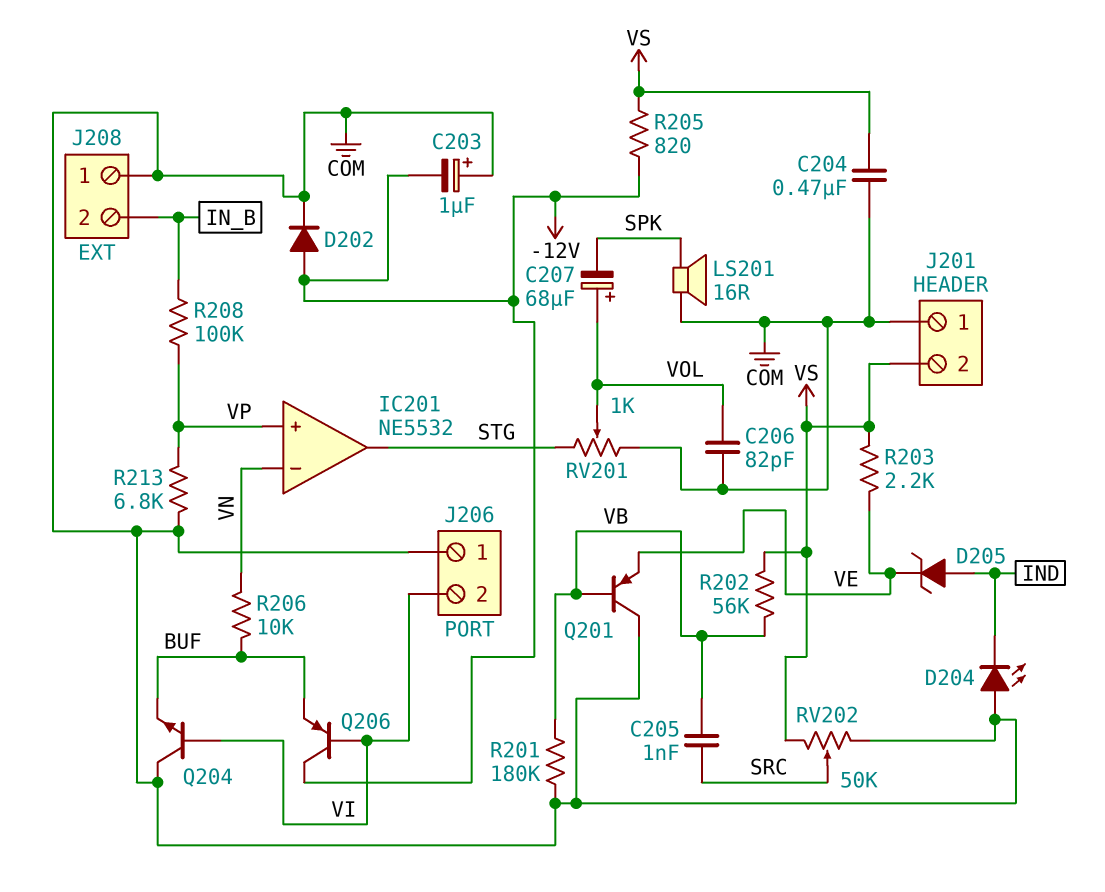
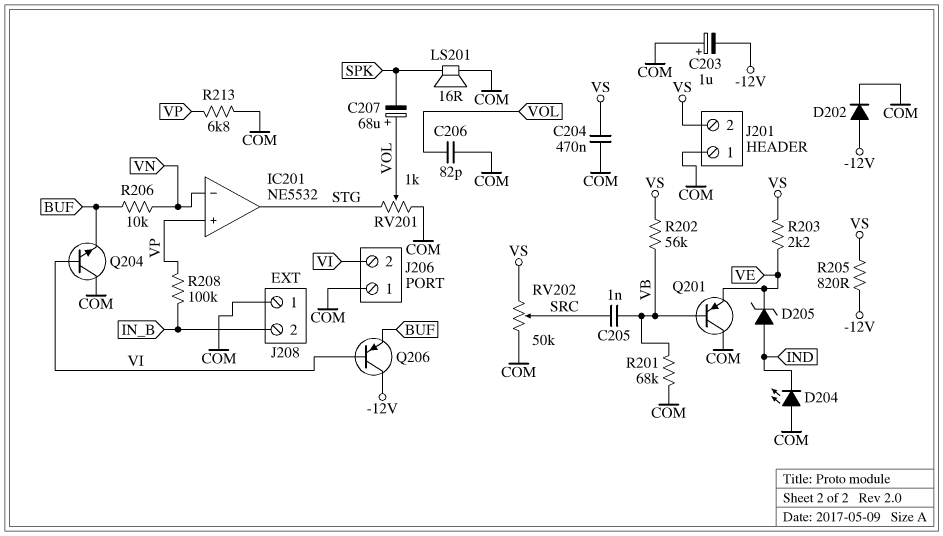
R201: 180k (COM, VB) -> 68k (COM, VB)

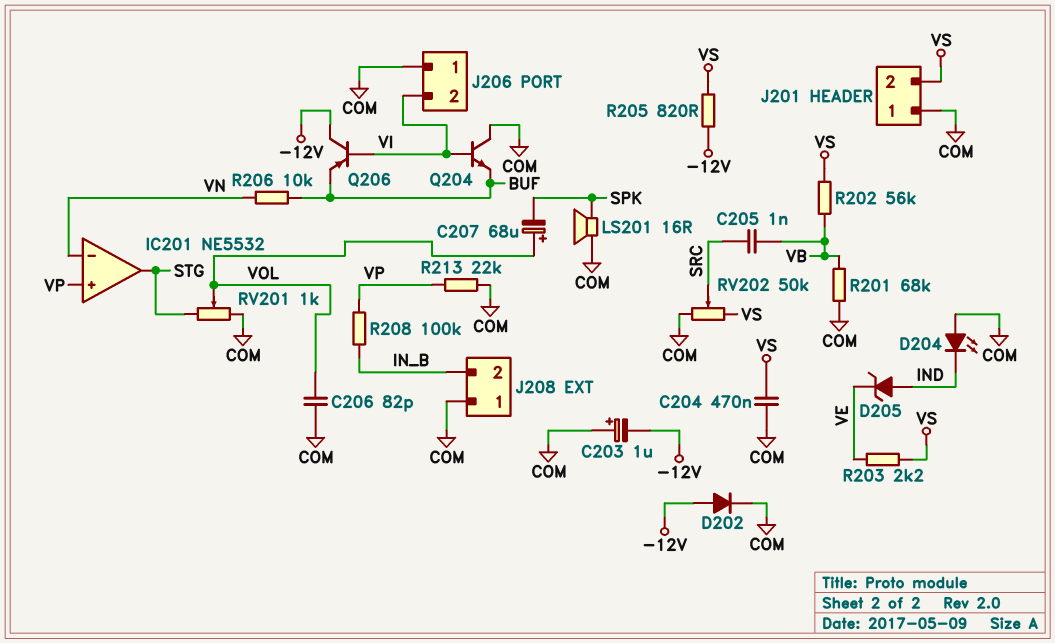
Q201: PNP (B VB, C COM, E VE) -> none
R213: 6.8k (COM, VP) -> 22k (COM, VP)

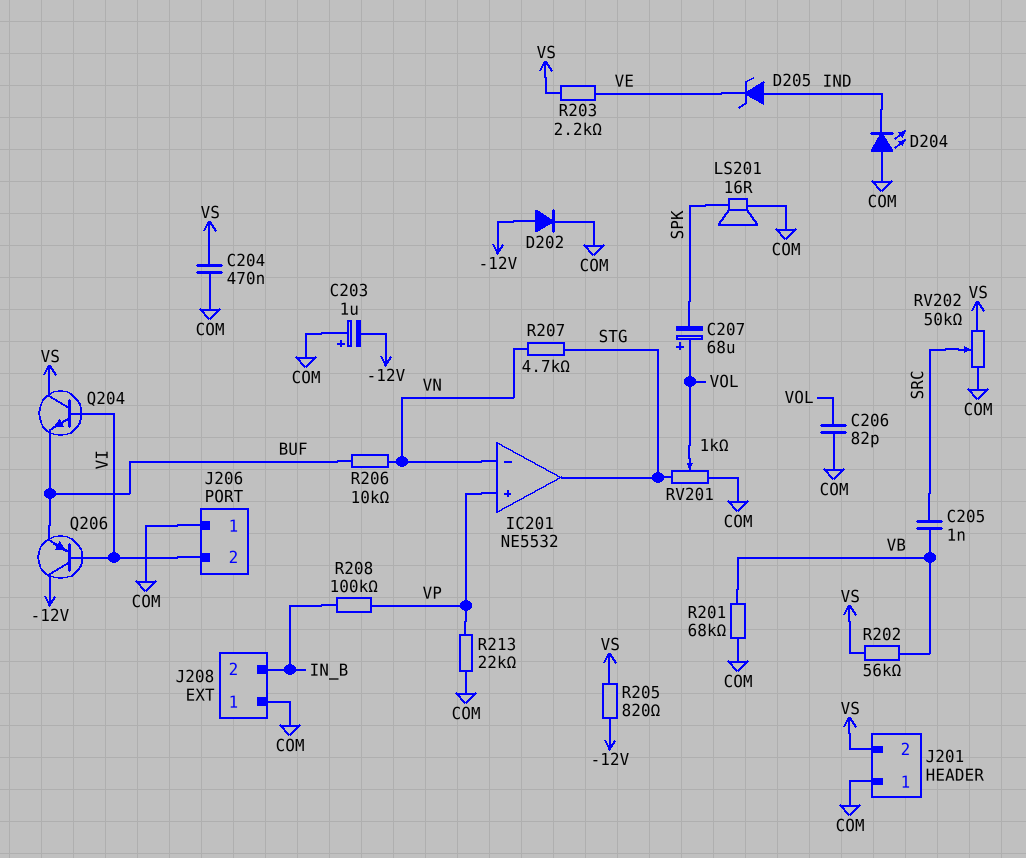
Q204: NPN (B VI, C COM, E BUF) -> NPN (B VI, C VS, E BUF)
R207: none -> 4.7k (STG, VN)

